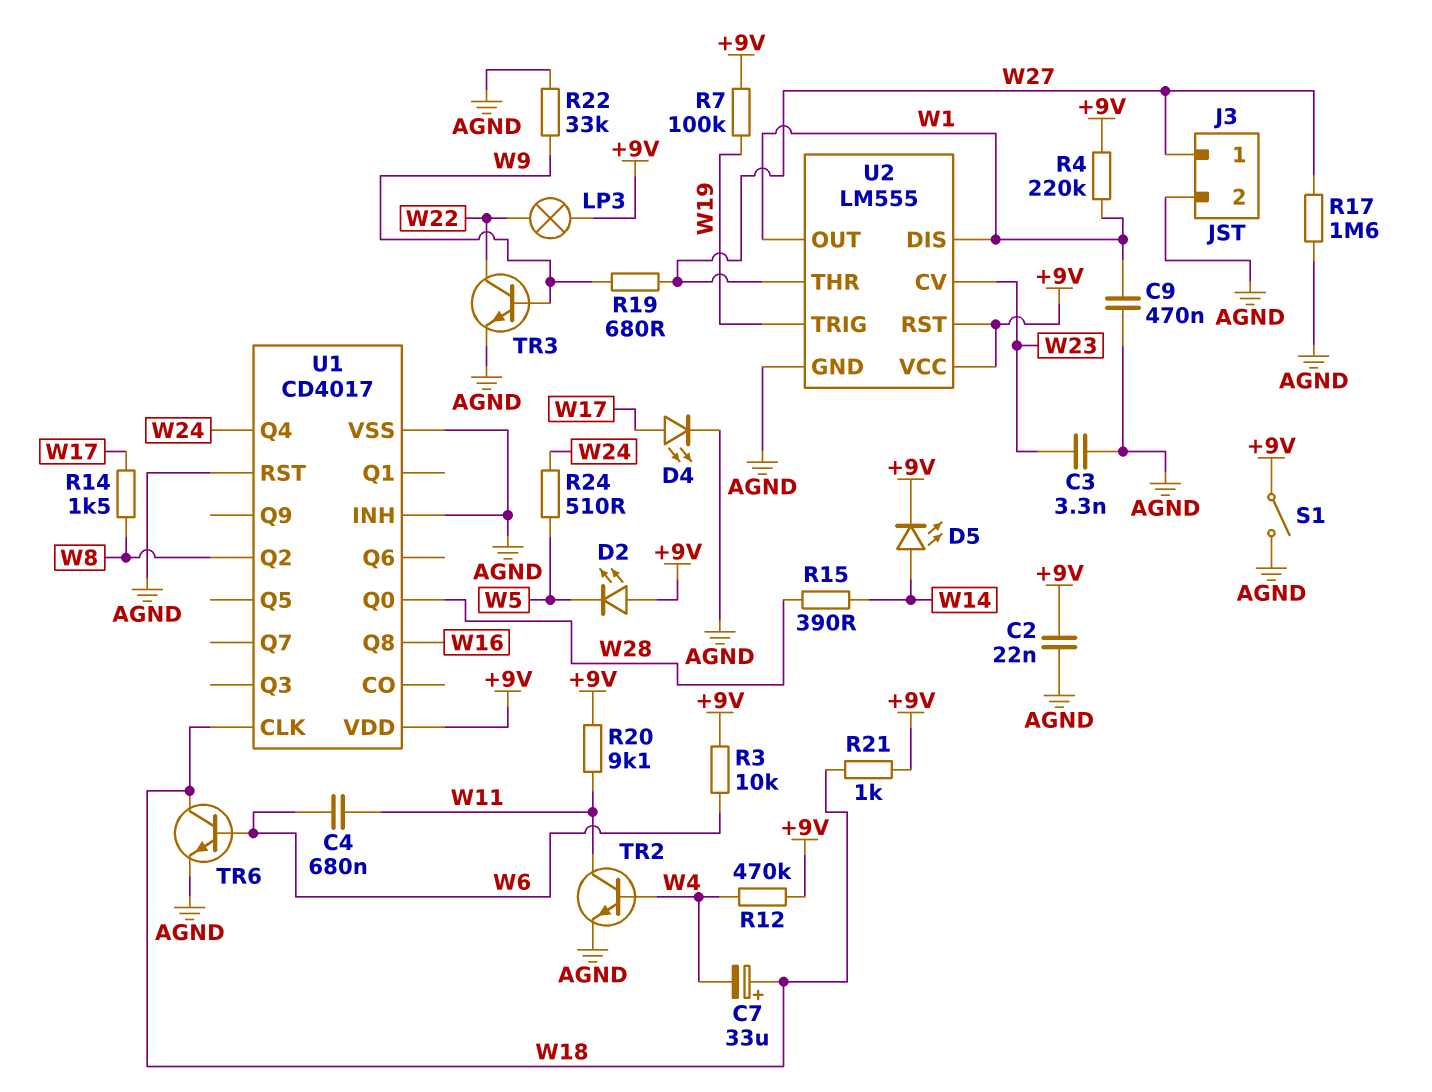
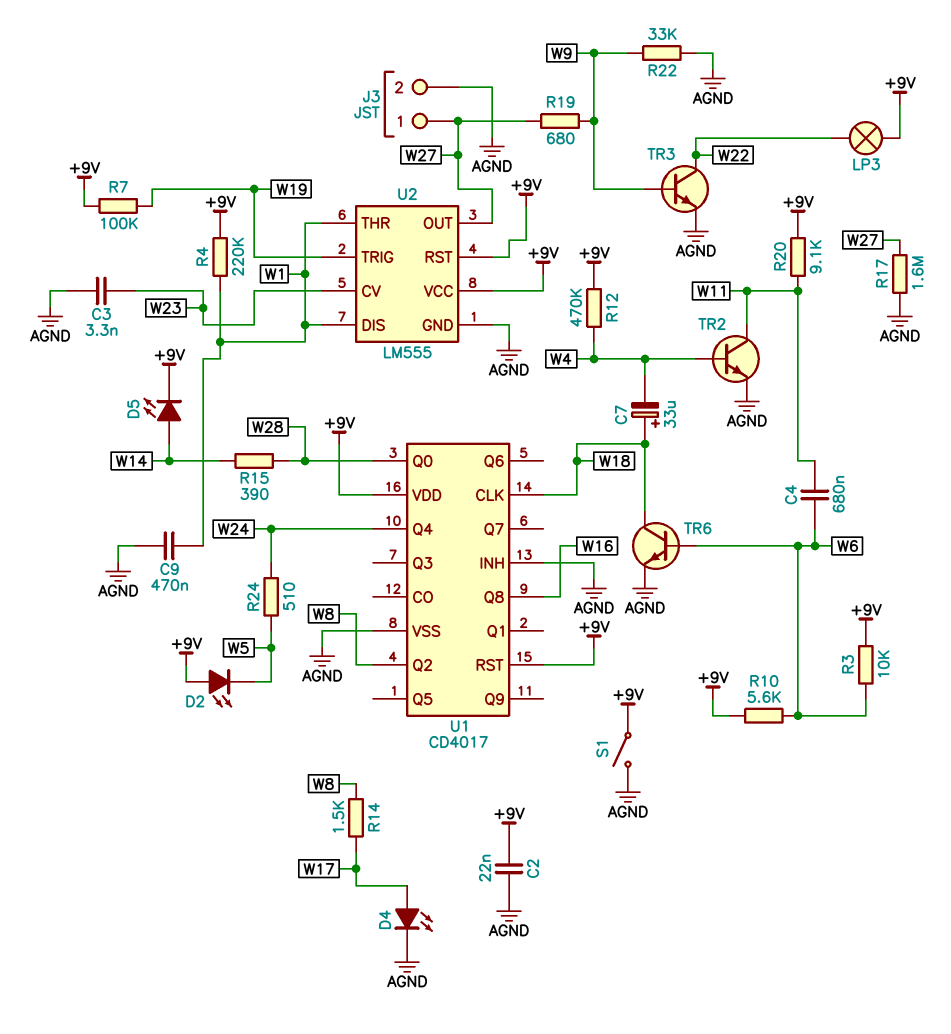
R10: none -> 5.6k (+9V, W6)
R21: 1k (+9V, W18) -> none
U1 pin RST: AGND -> +9V
U2 pin OUT: W1 -> W27
U2 pin THR: W27 -> W1

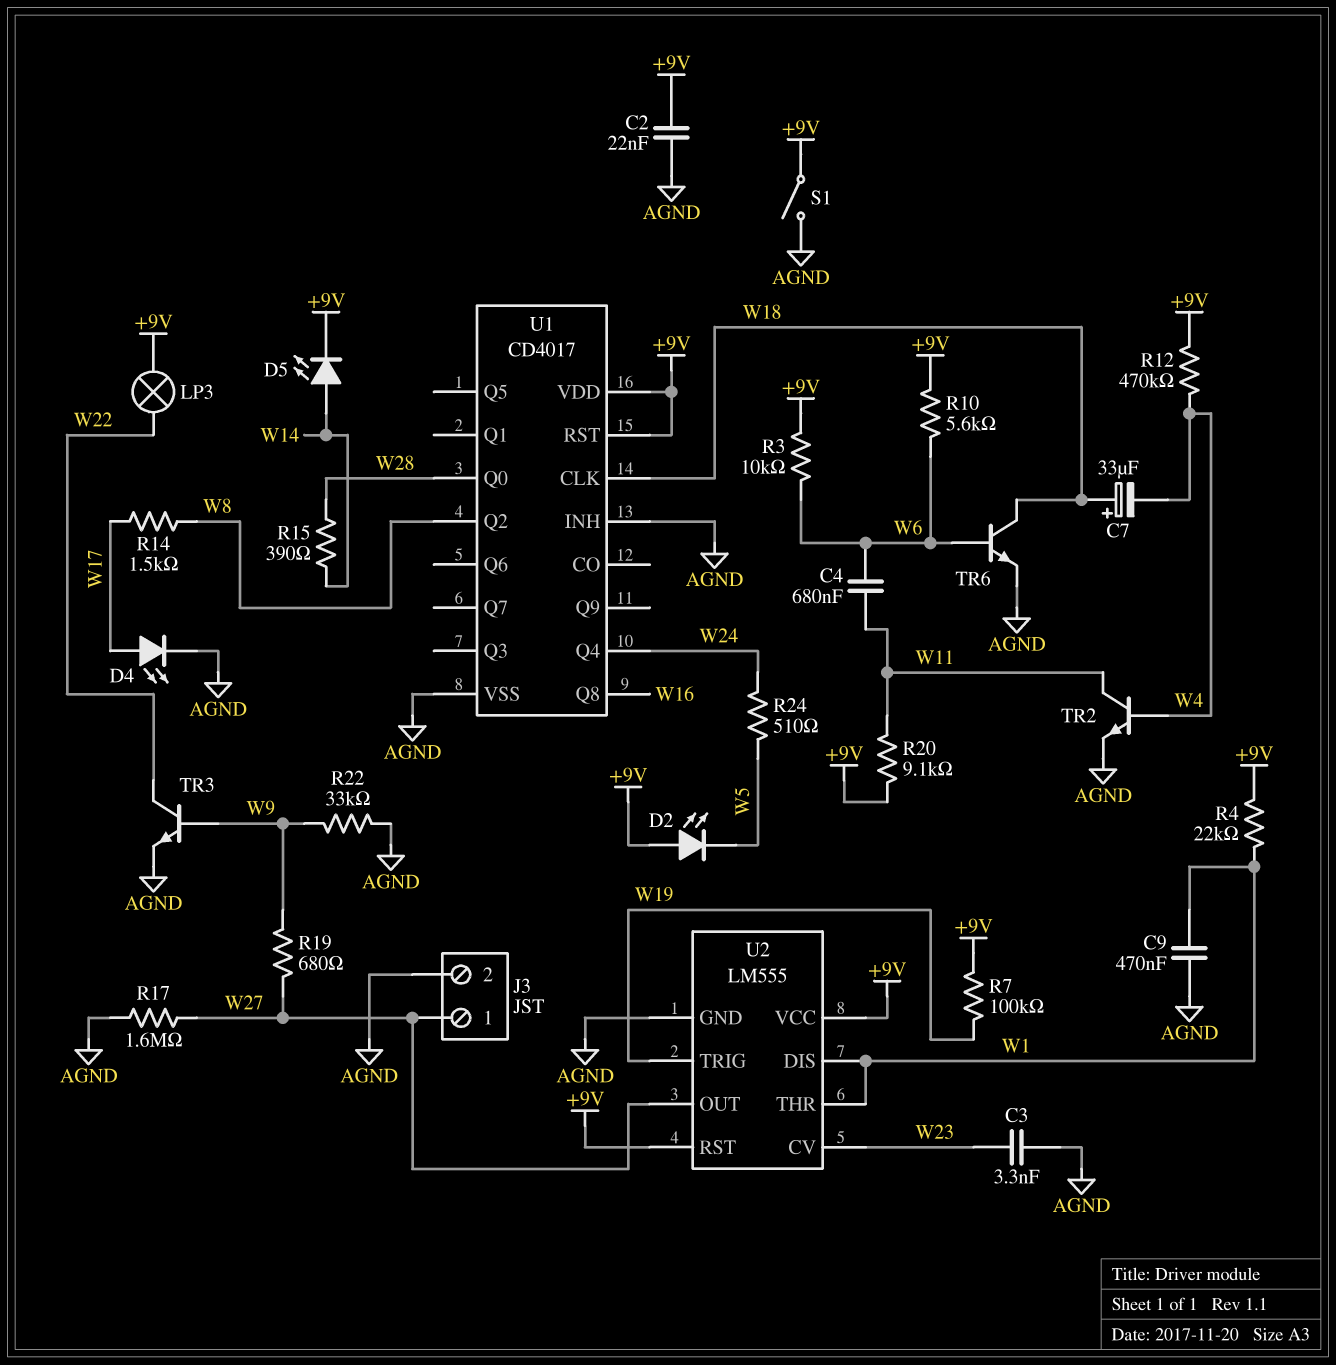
R4: 220k (+9V, W1) -> 22k (+9V, W1)

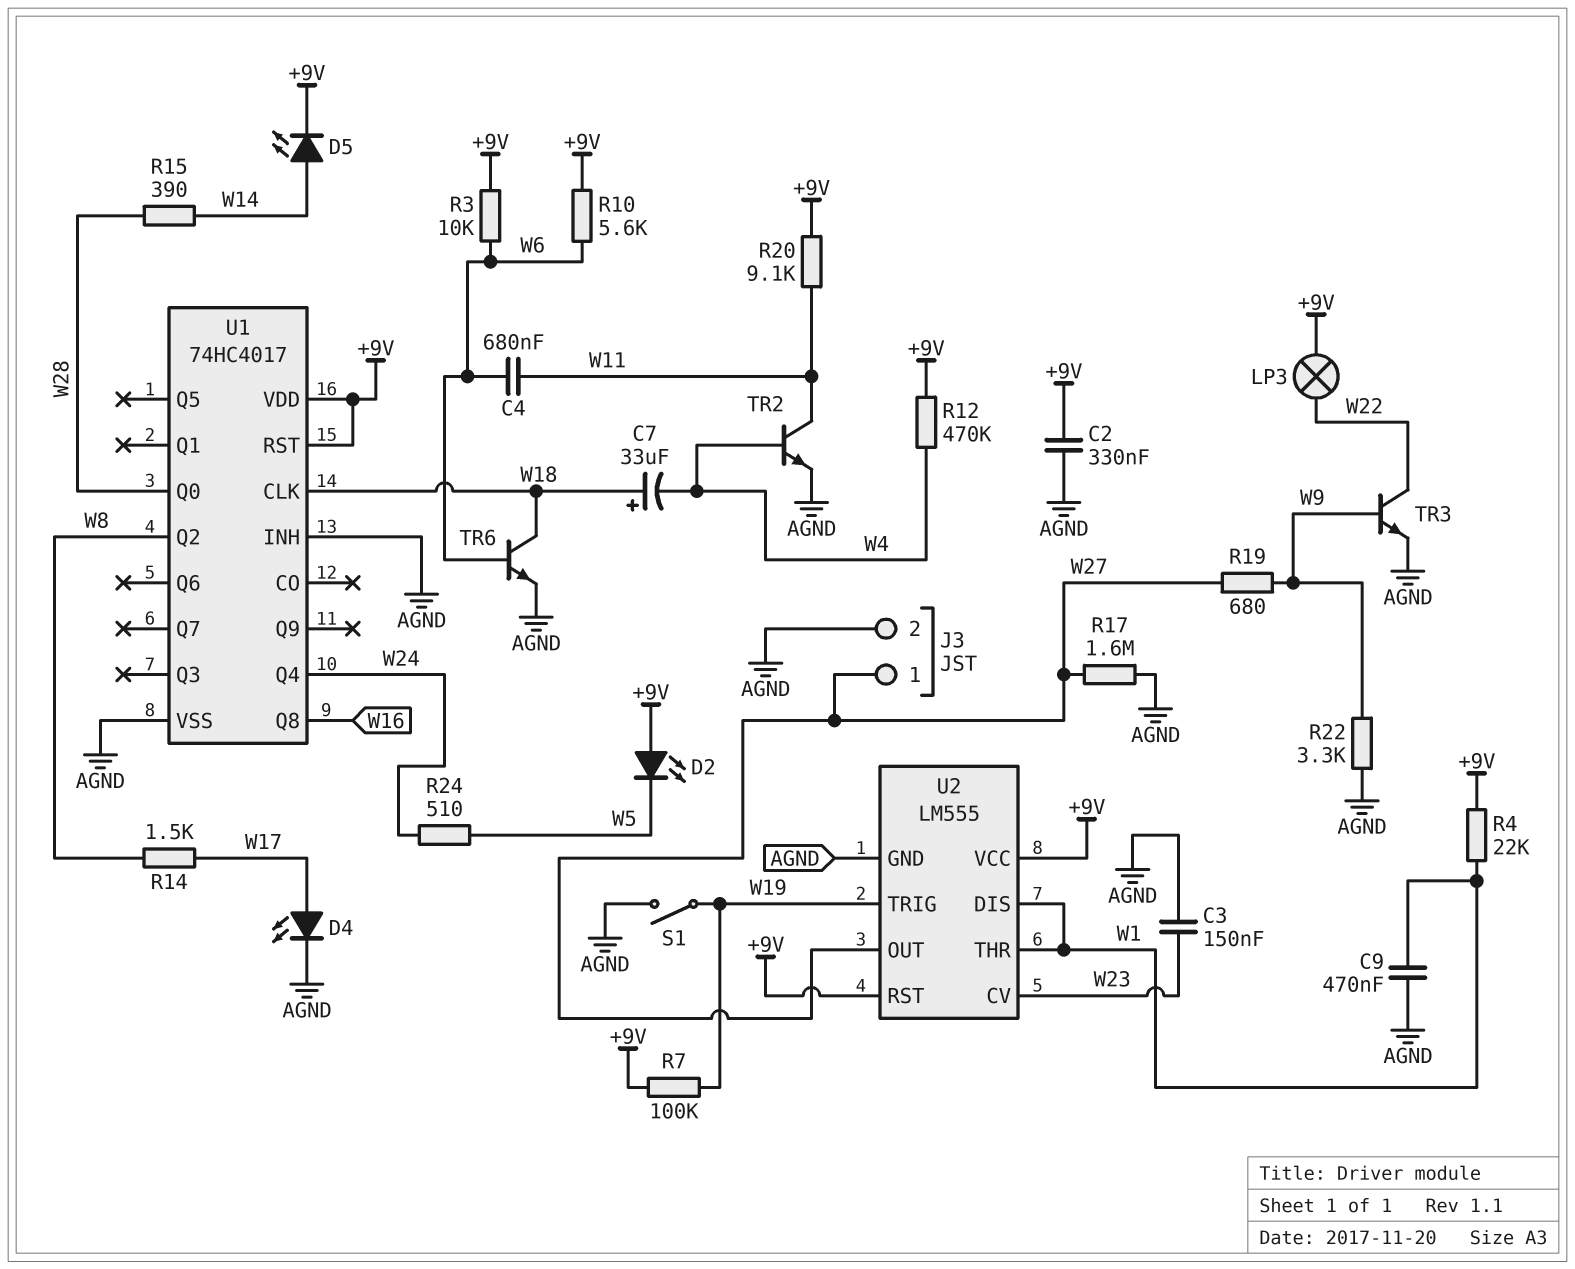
C2: 22nF (+9V, AGND) -> 330nF (+9V, AGND)
C3: 3.3nF (AGND, W23) -> 150nF (AGND, W23)
R22: 33k (AGND, W9) -> 3.3k (AGND, W9)
S1: switch (+9V, AGND) -> switch (AGND, W19)
U1: CD4017 -> 74HC4017

